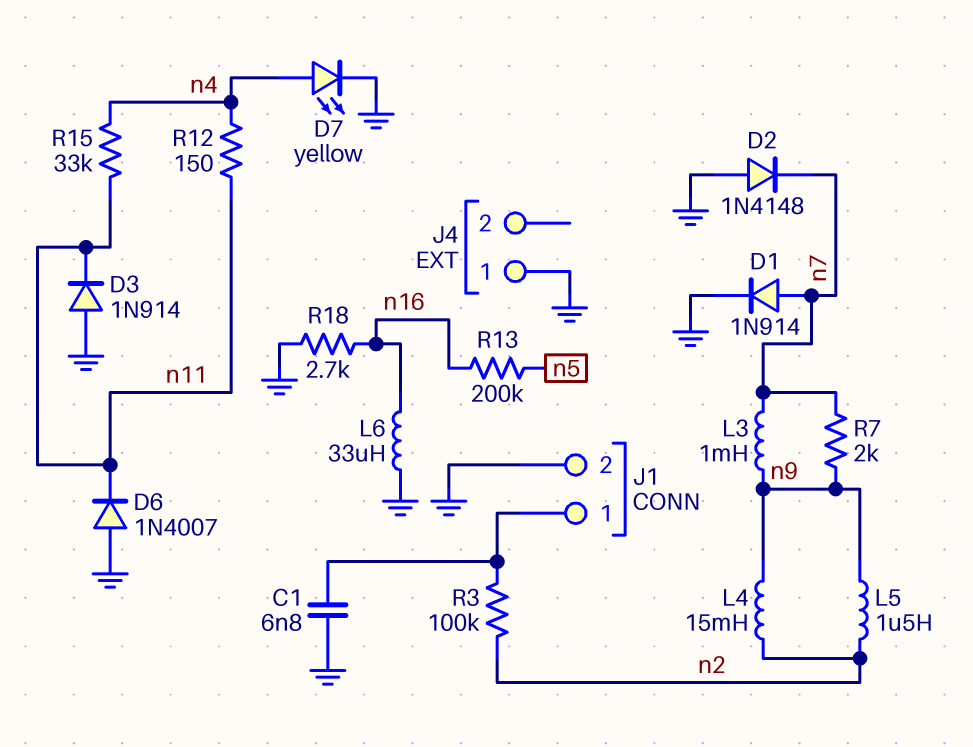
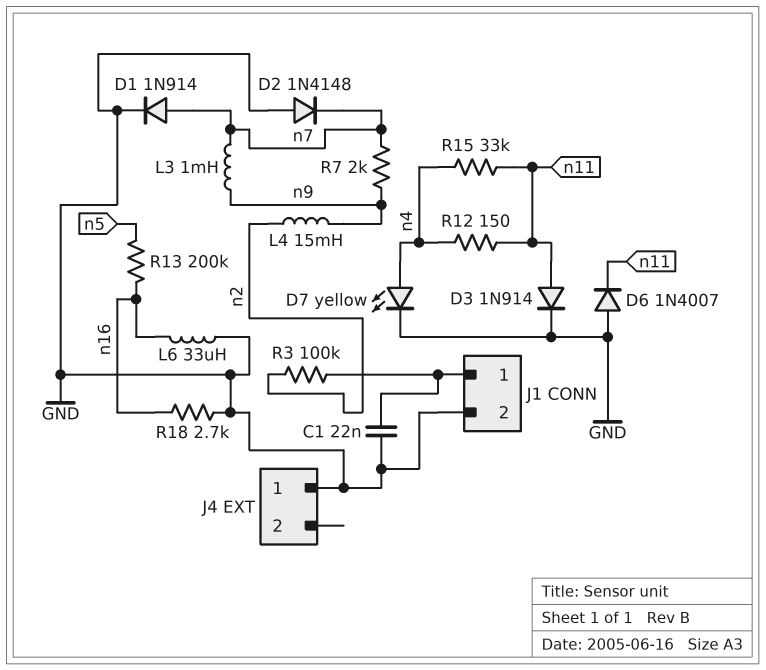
C1: 6.8nF (GND, J1/1) -> 22nF (GND, J1/1)
D3: diode 1N914 (A GND, K n11) -> diode 1N914 (A n11, K GND)
L5: 1.5uH (n2, n9) -> none

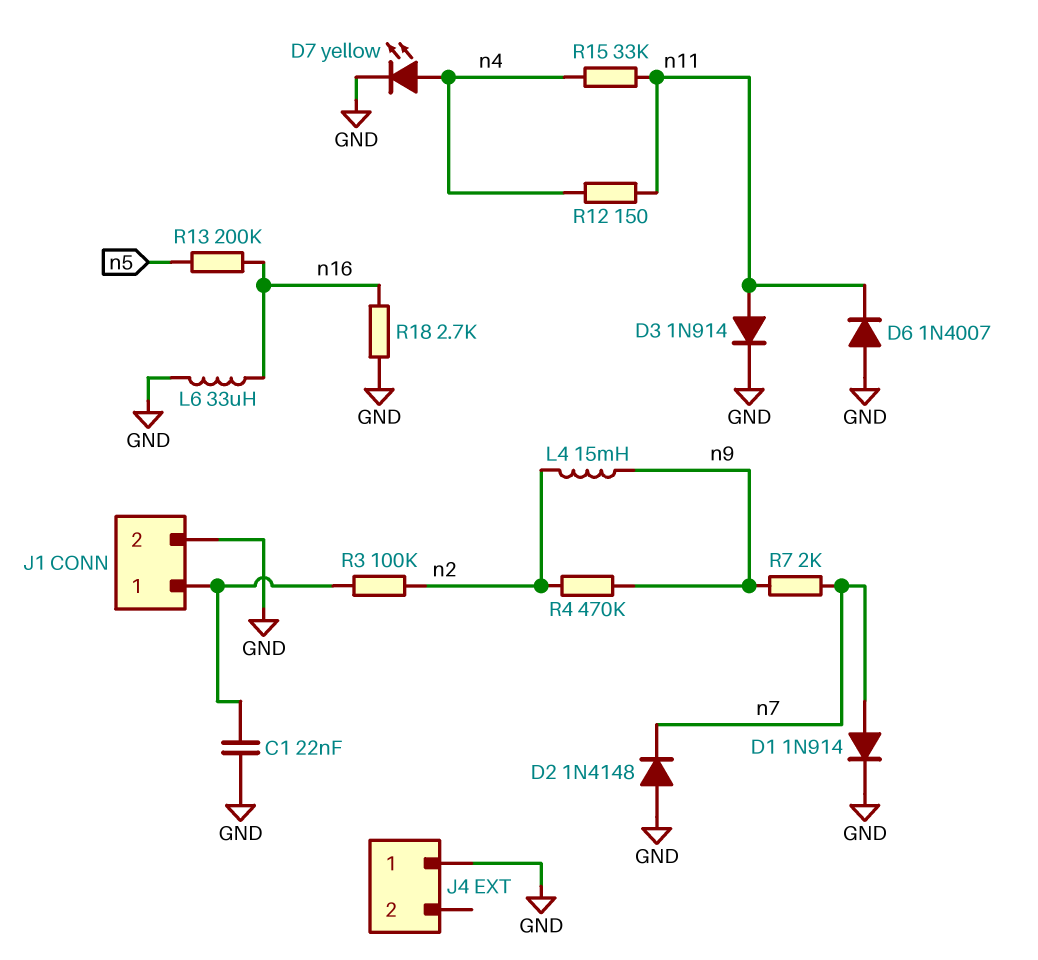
L3: 1mH (n7, n9) -> none
R4: none -> 470k (n2, n9)

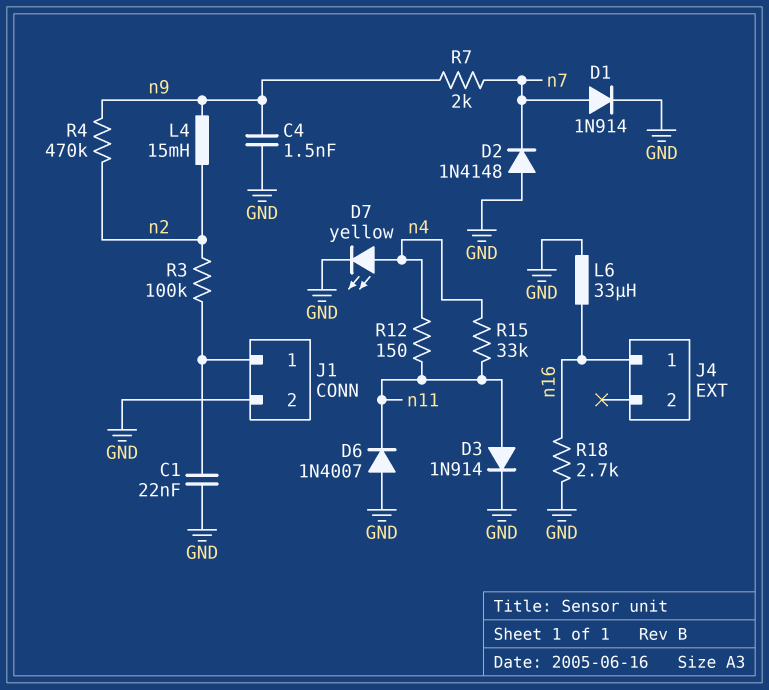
C4: none -> 1.5nF (GND, n9)
J4 pin 1: GND -> n16
R13: 200k (n5, n16) -> none

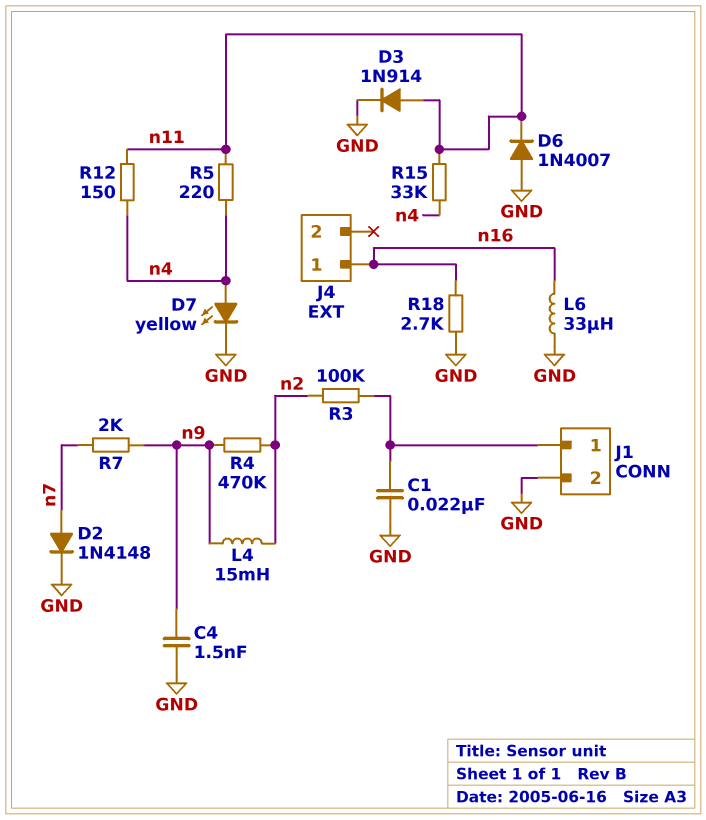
D1: diode 1N914 (A n7, K GND) -> none
D2: diode 1N4148 (A GND, K n7) -> diode 1N4148 (A n7, K GND)
R5: none -> 220 (n4, n11)

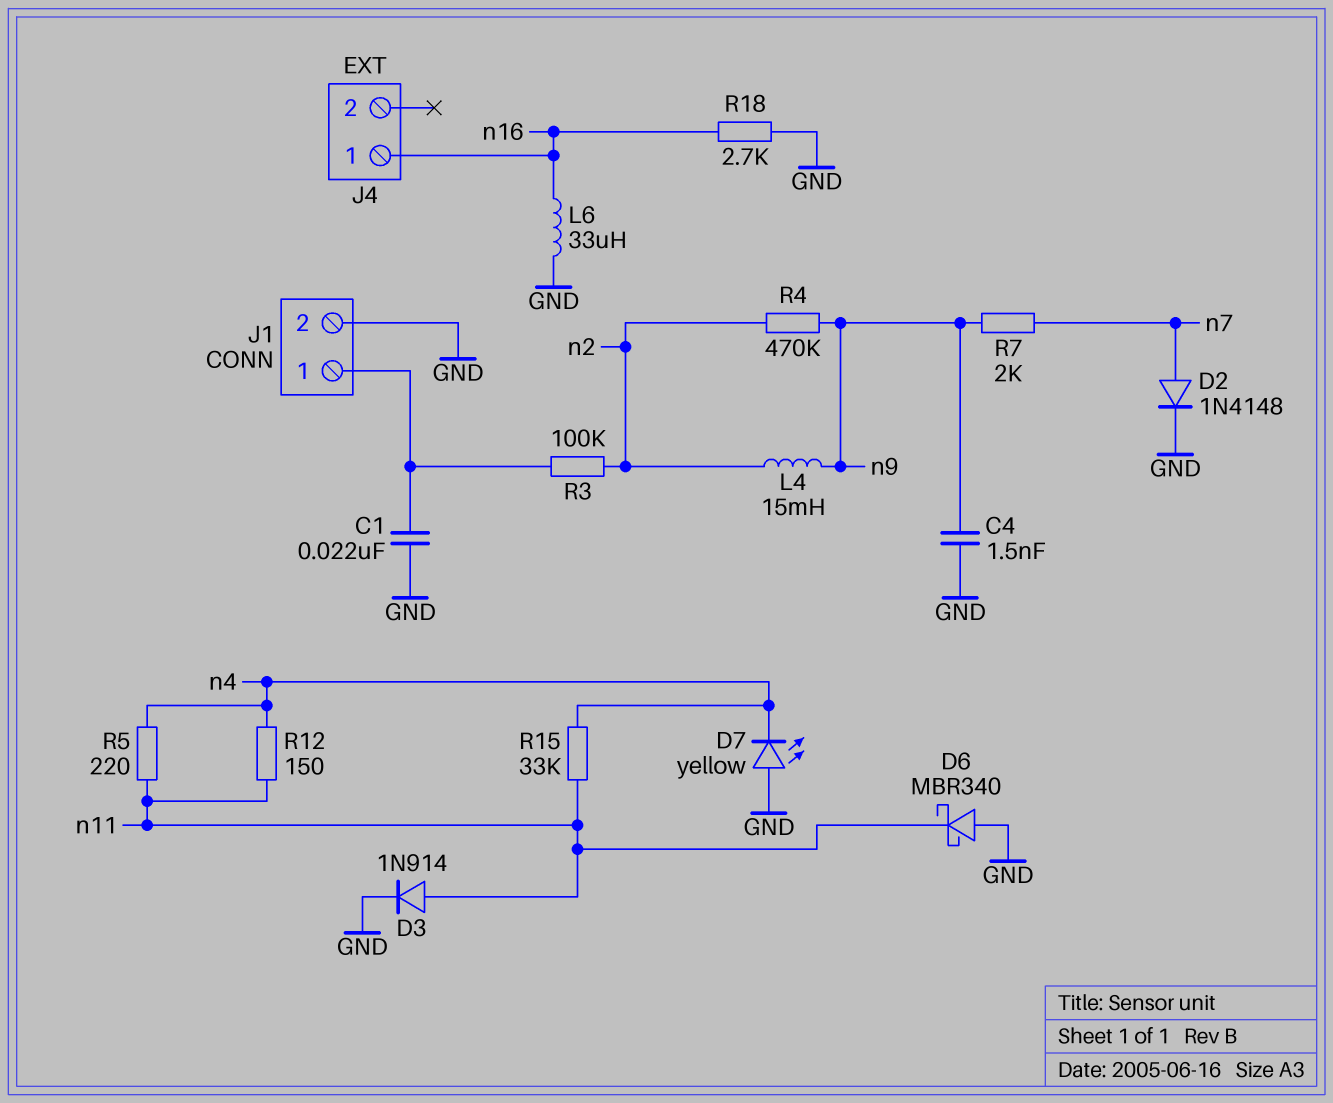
D6: diode 1N4007 (A GND, K n11) -> schottky MBR340 (A GND, K n11)
D7: LED yellow (A n4, K GND) -> LED yellow (A GND, K n4)

